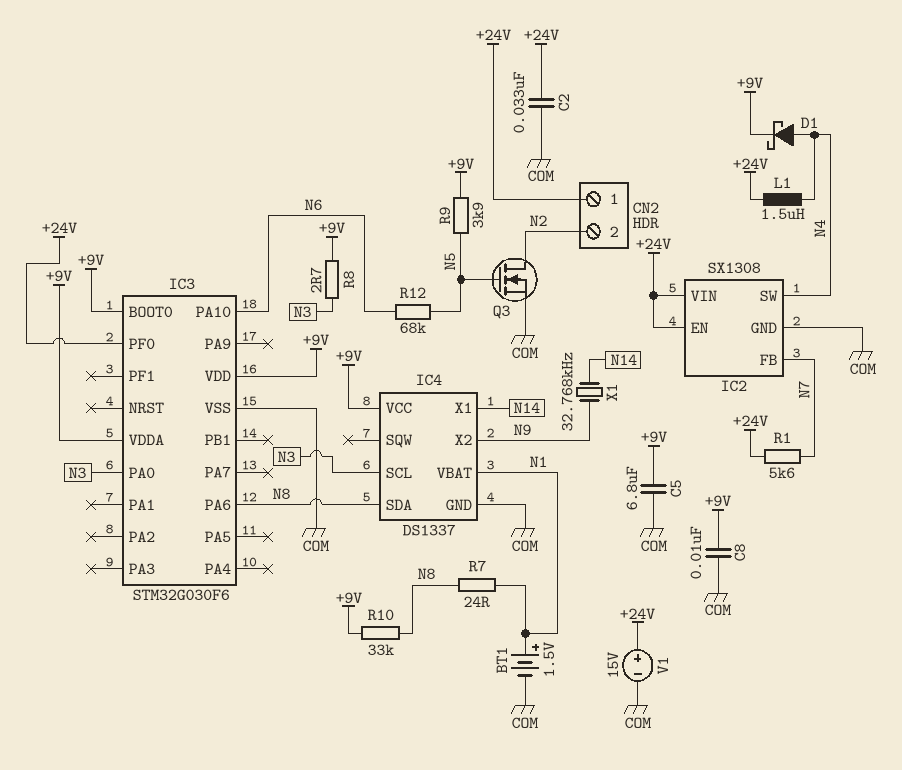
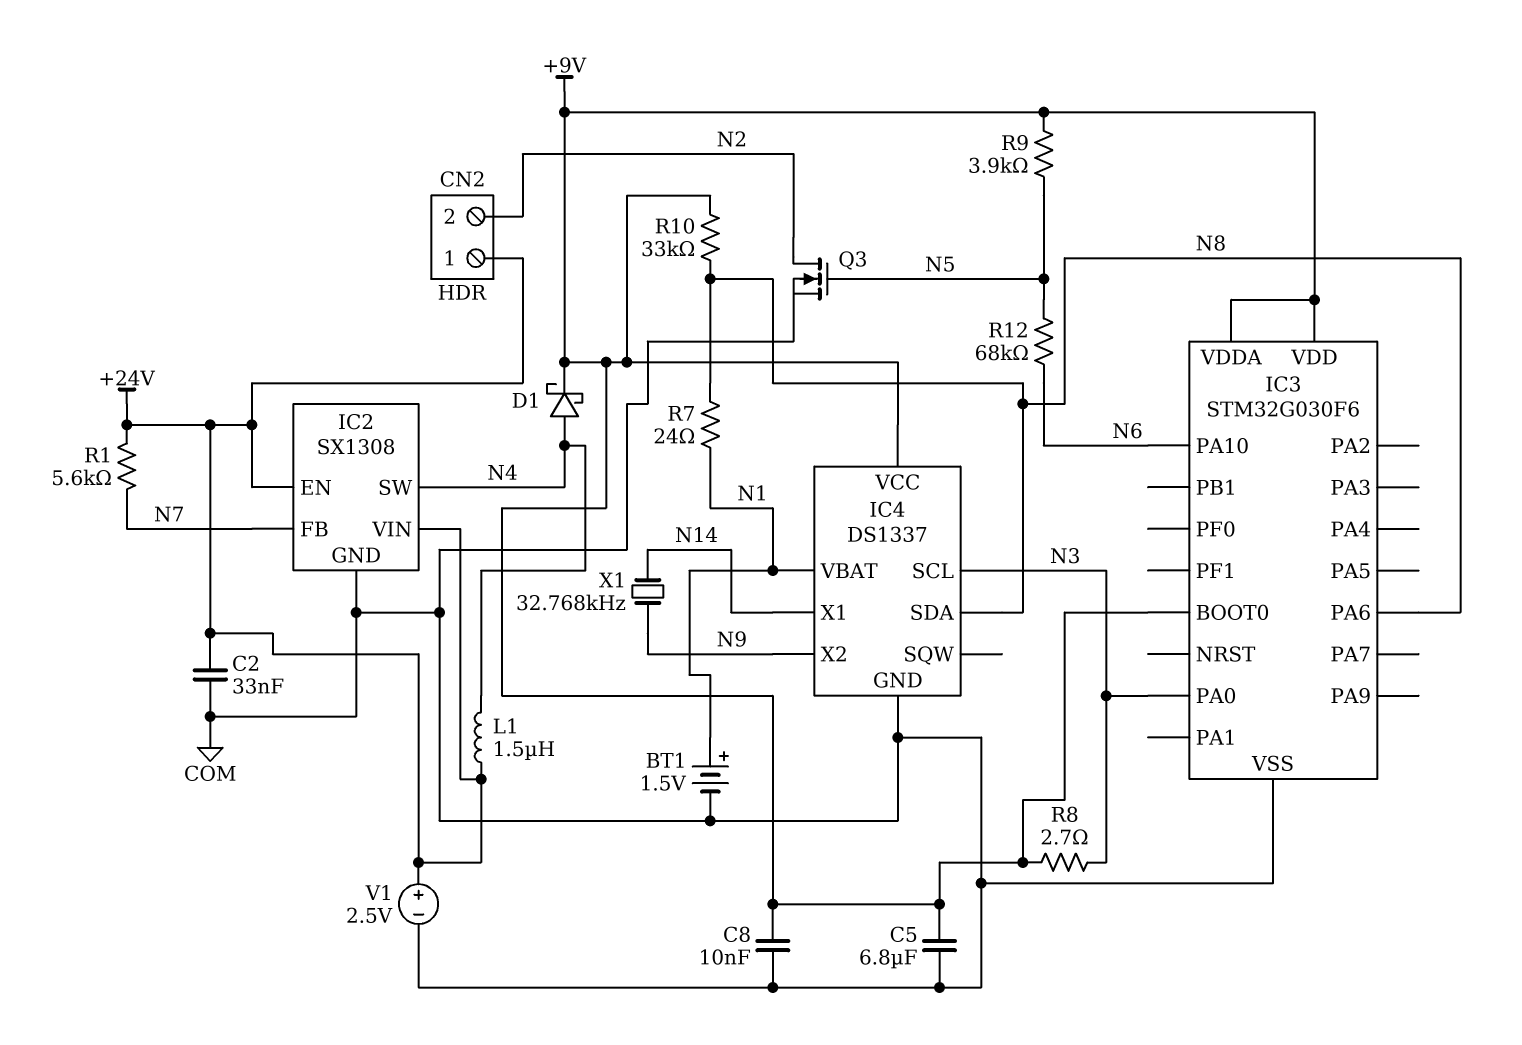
IC3 pin PF0: +24V -> none
V1: 15V (plus +24V, minus COM) -> 2.5V (plus +24V, minus COM)

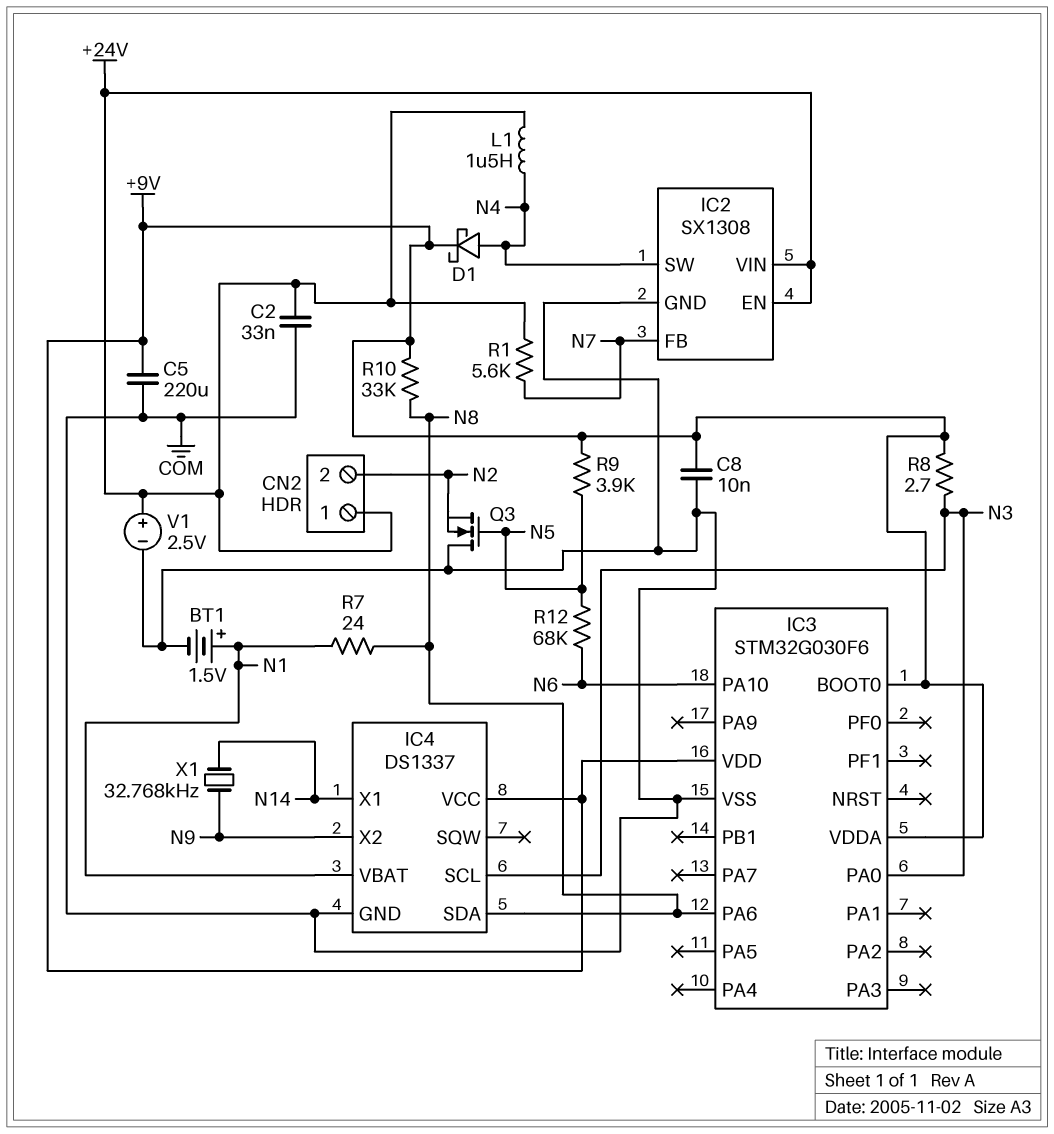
C5: 6.8uF (+9V, COM) -> 220uF (+9V, COM)
Q3: NMOS (G N5, D N2, S COM) -> NMOS (G N5, D COM, S N2)

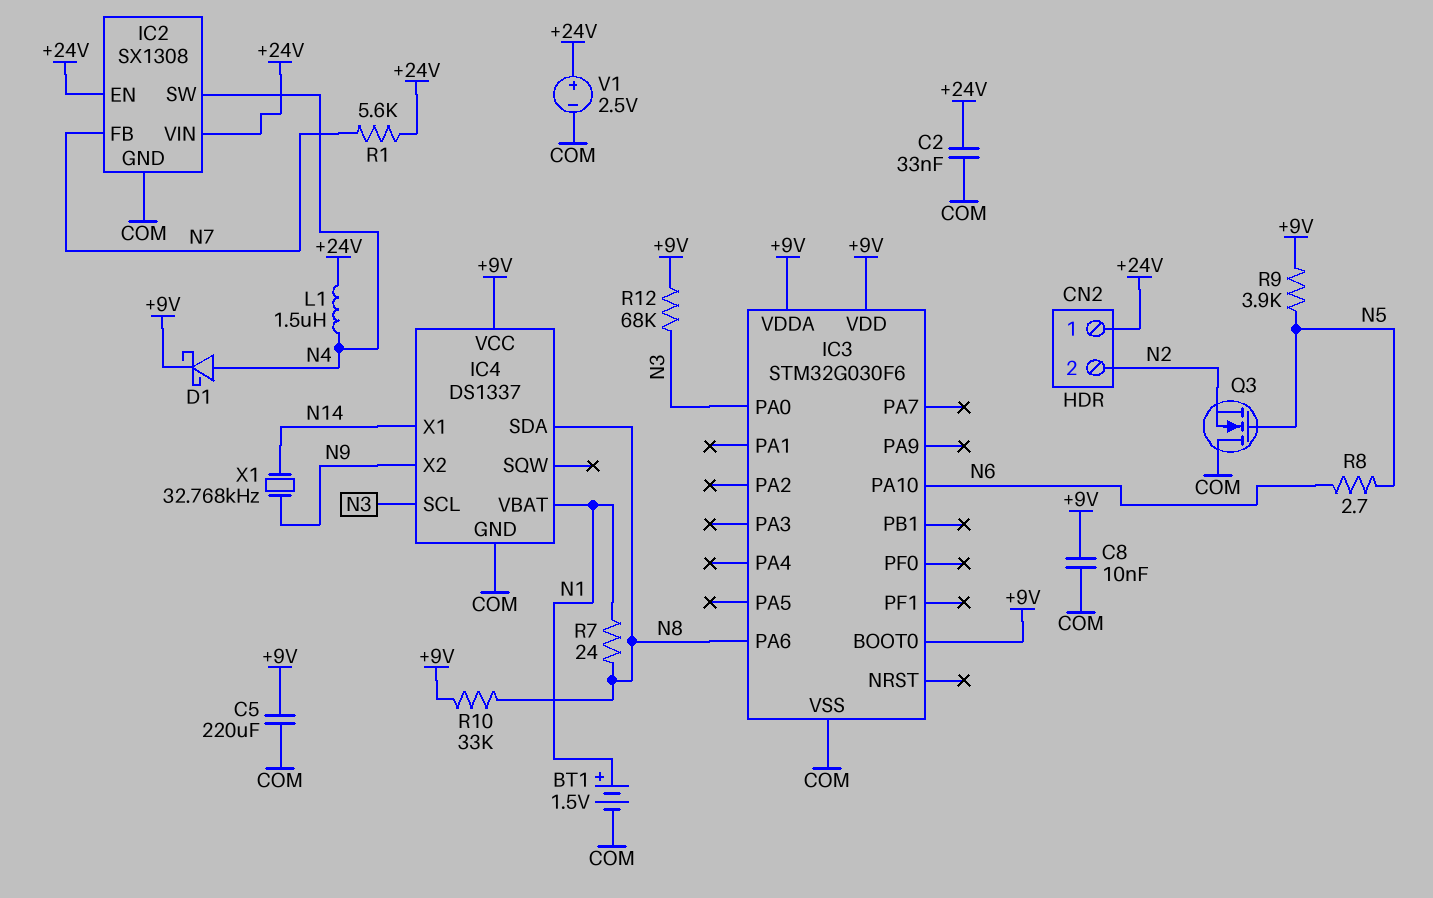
R8: 2.7 (+9V, N3) -> 2.7 (N5, N6)
R12: 68k (N5, N6) -> 68k (+9V, N3)

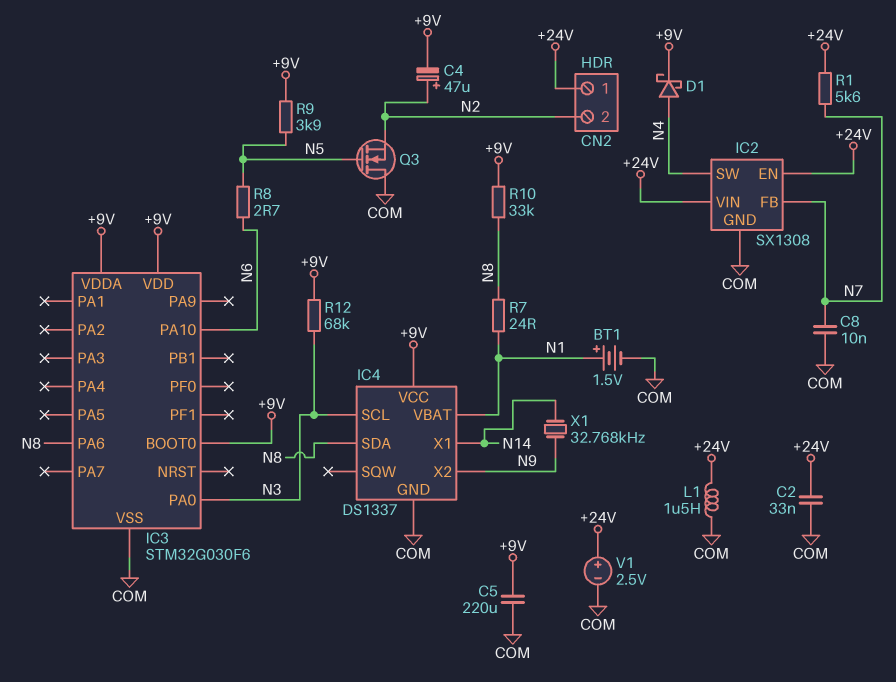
C4: none -> 47uF (plus N2, minus +9V)
C8: 10nF (+9V, COM) -> 10nF (COM, N7)
L1: 1.5uH (+24V, N4) -> 1.5uH (+24V, COM)

